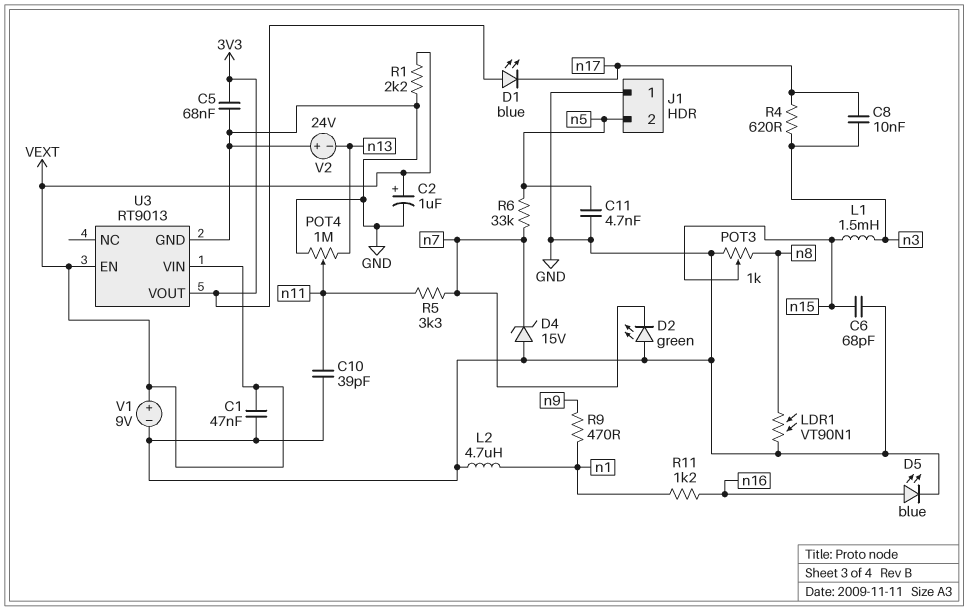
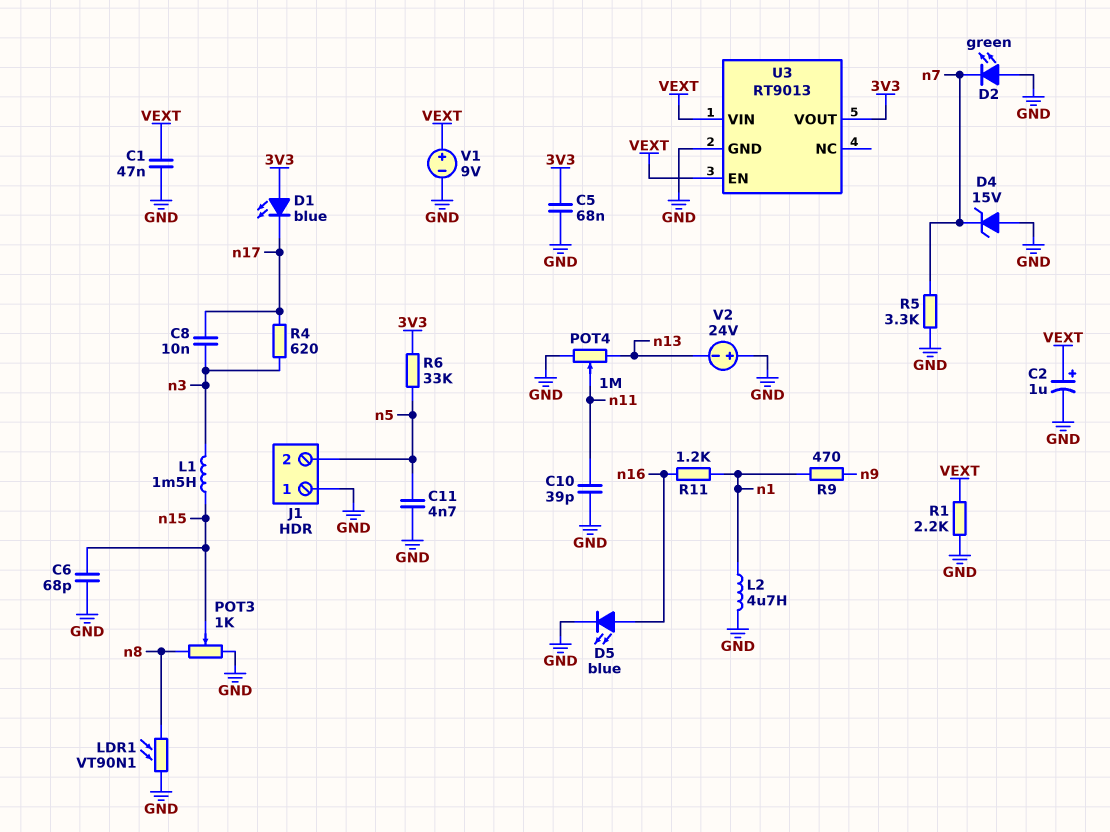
R5: 3.3k (n7, n11) -> 3.3k (GND, n7)
R6: 33k (n5, n7) -> 33k (3V3, n5)

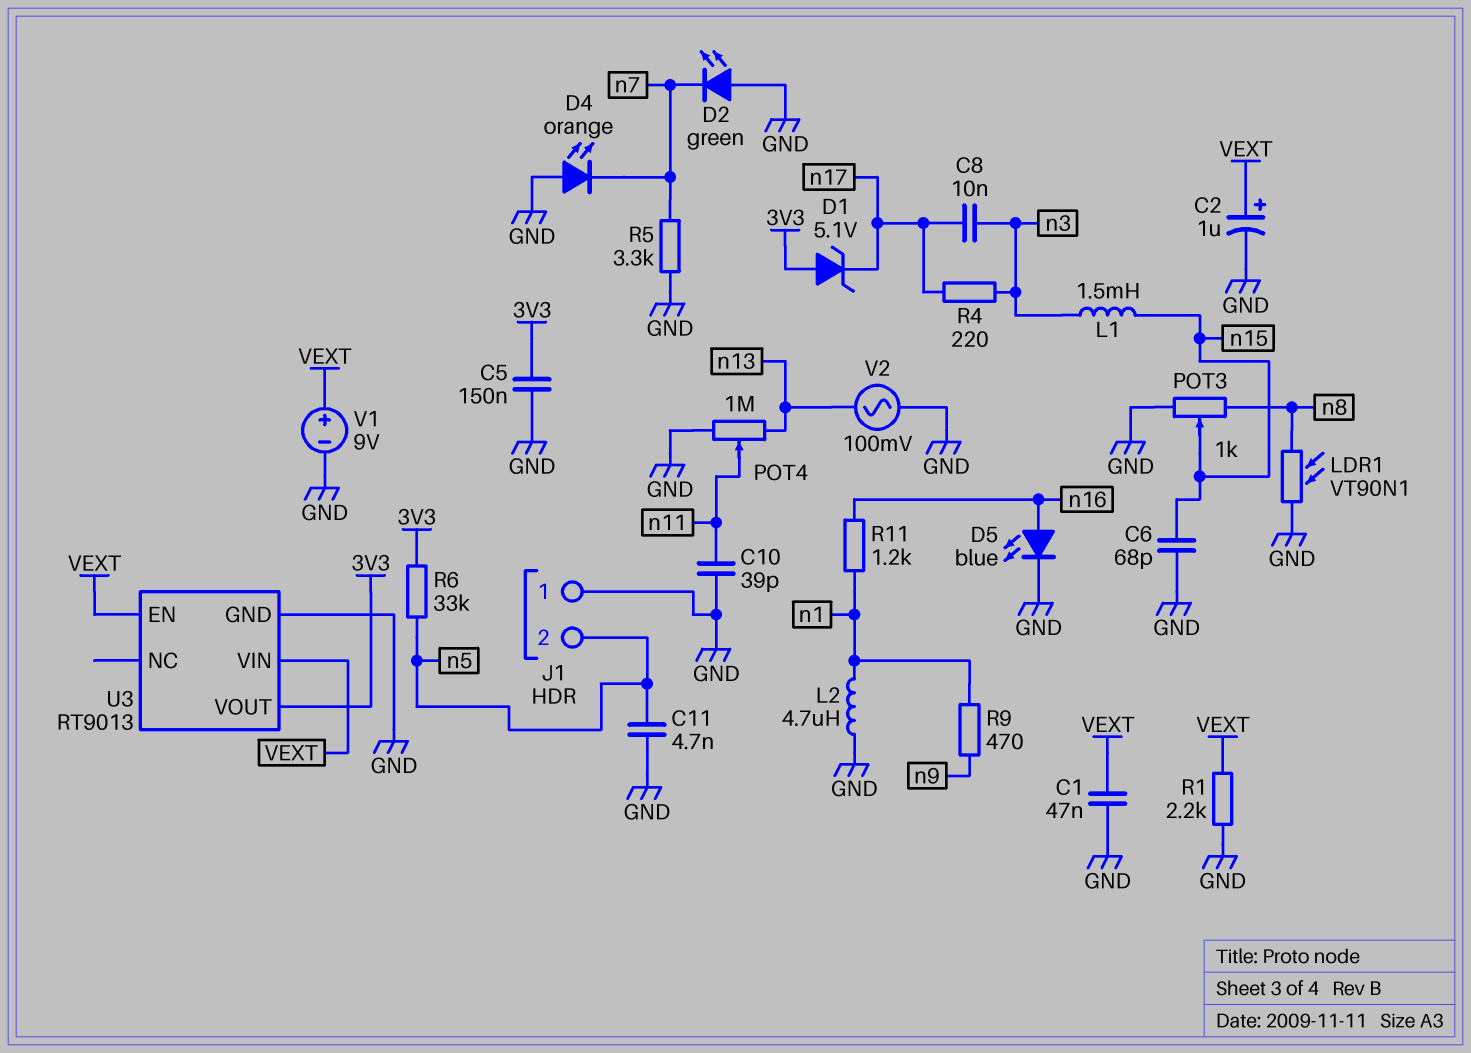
C5: 68nF (3V3, GND) -> 150nF (3V3, GND)
D1: LED blue (A 3V3, K n17) -> zener 5.1V (A 3V3, K n17)
D4: zener 15V (A GND, K n7) -> LED orange (A GND, K n7)
R4: 620 (n3, n17) -> 220 (n3, n17)
V2: 24V (plus GND, minus n13) -> AC 100mV (GND, n13)

